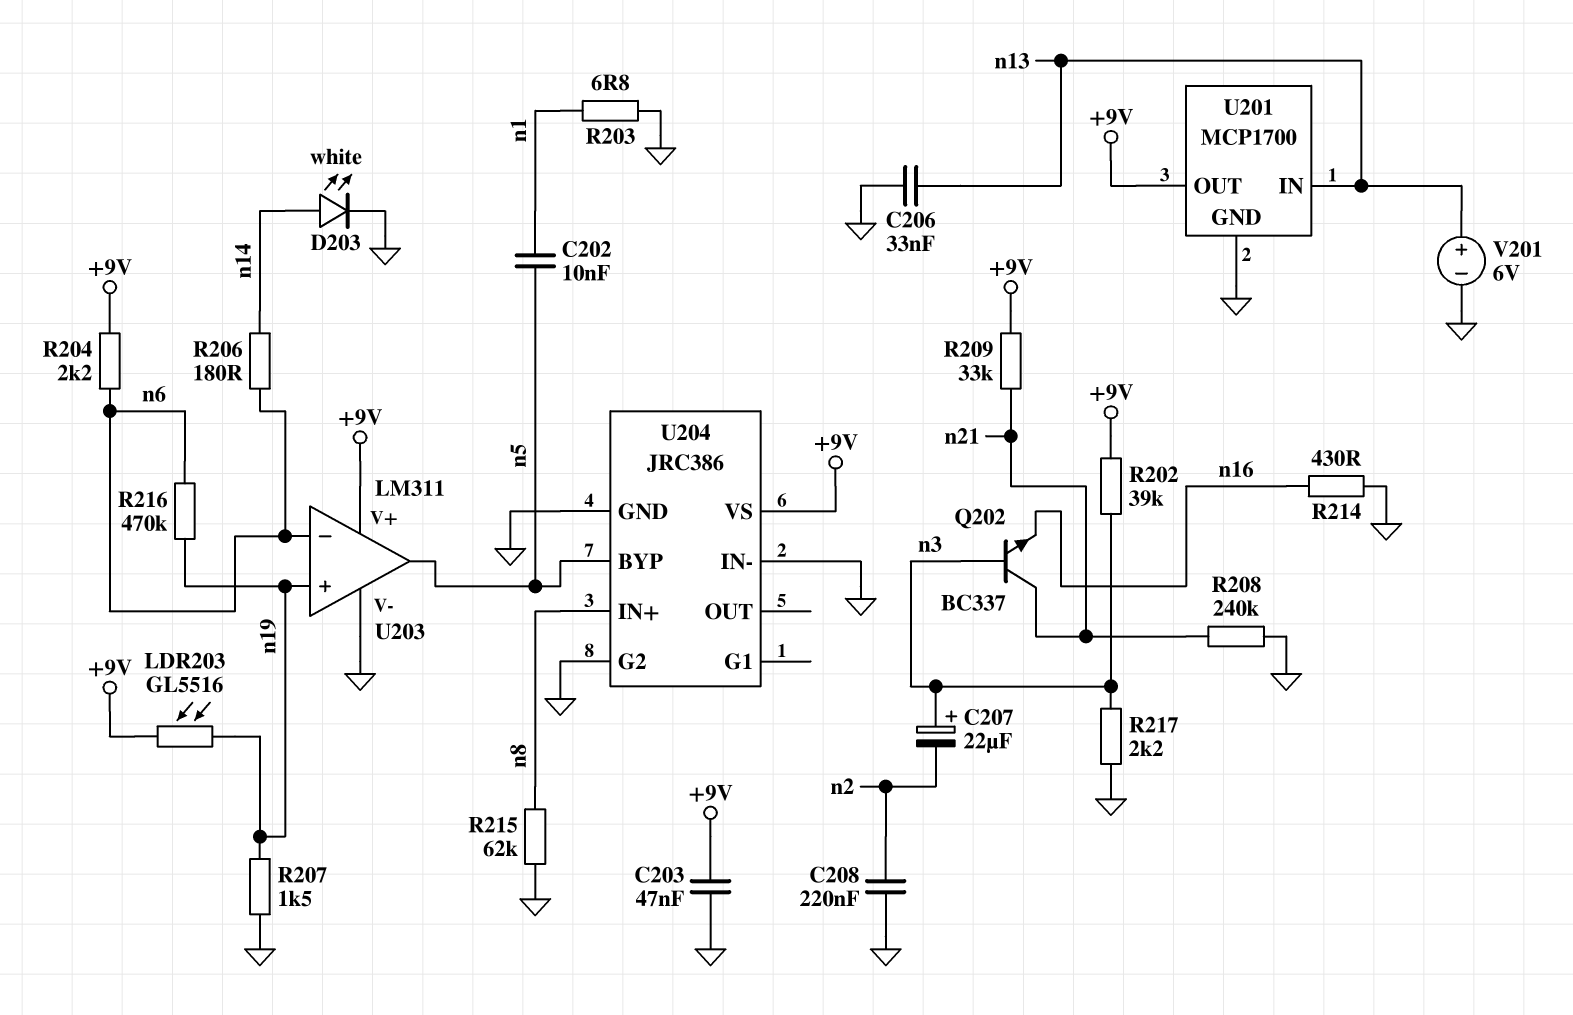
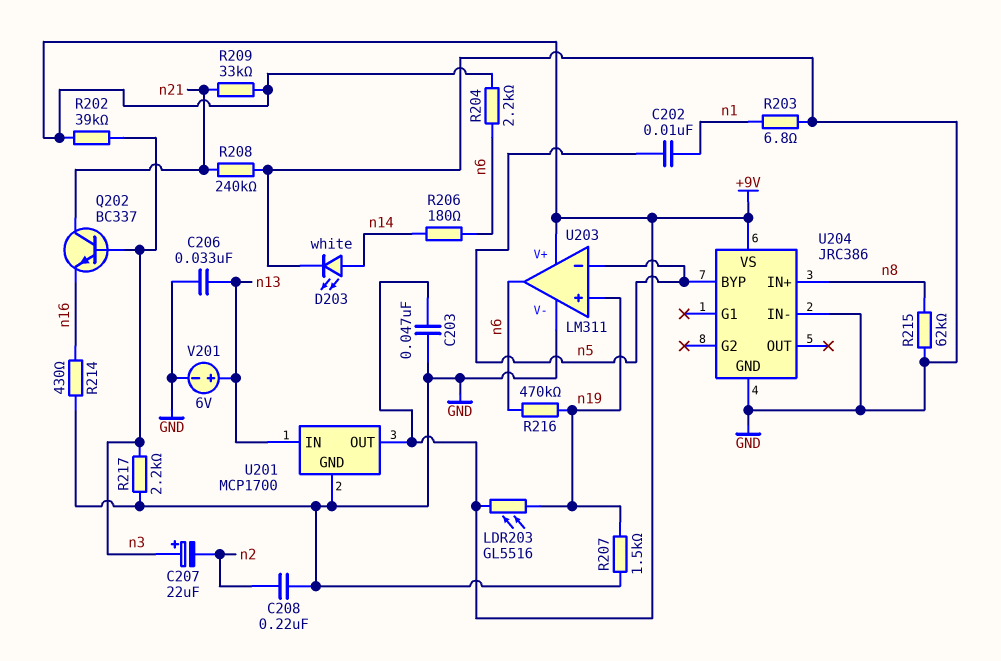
U203 pin in-: n6 -> n5
U203 pin out: n5 -> n6
U204 pin G2: GND -> none

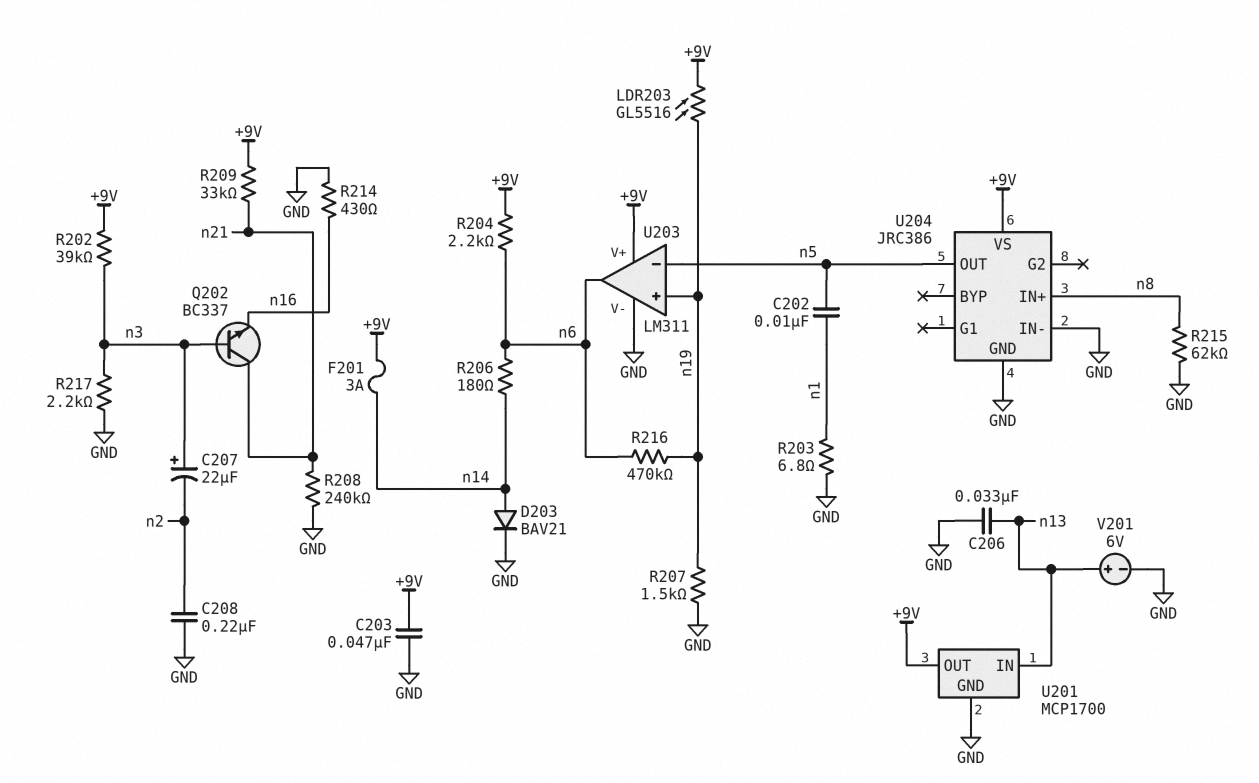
D203: LED white (A n14, K GND) -> diode BAV21 (A n14, K GND)
F201: none -> 3A (+9V, n14)
U204 pin BYP: n5 -> none
U204 pin OUT: none -> n5

